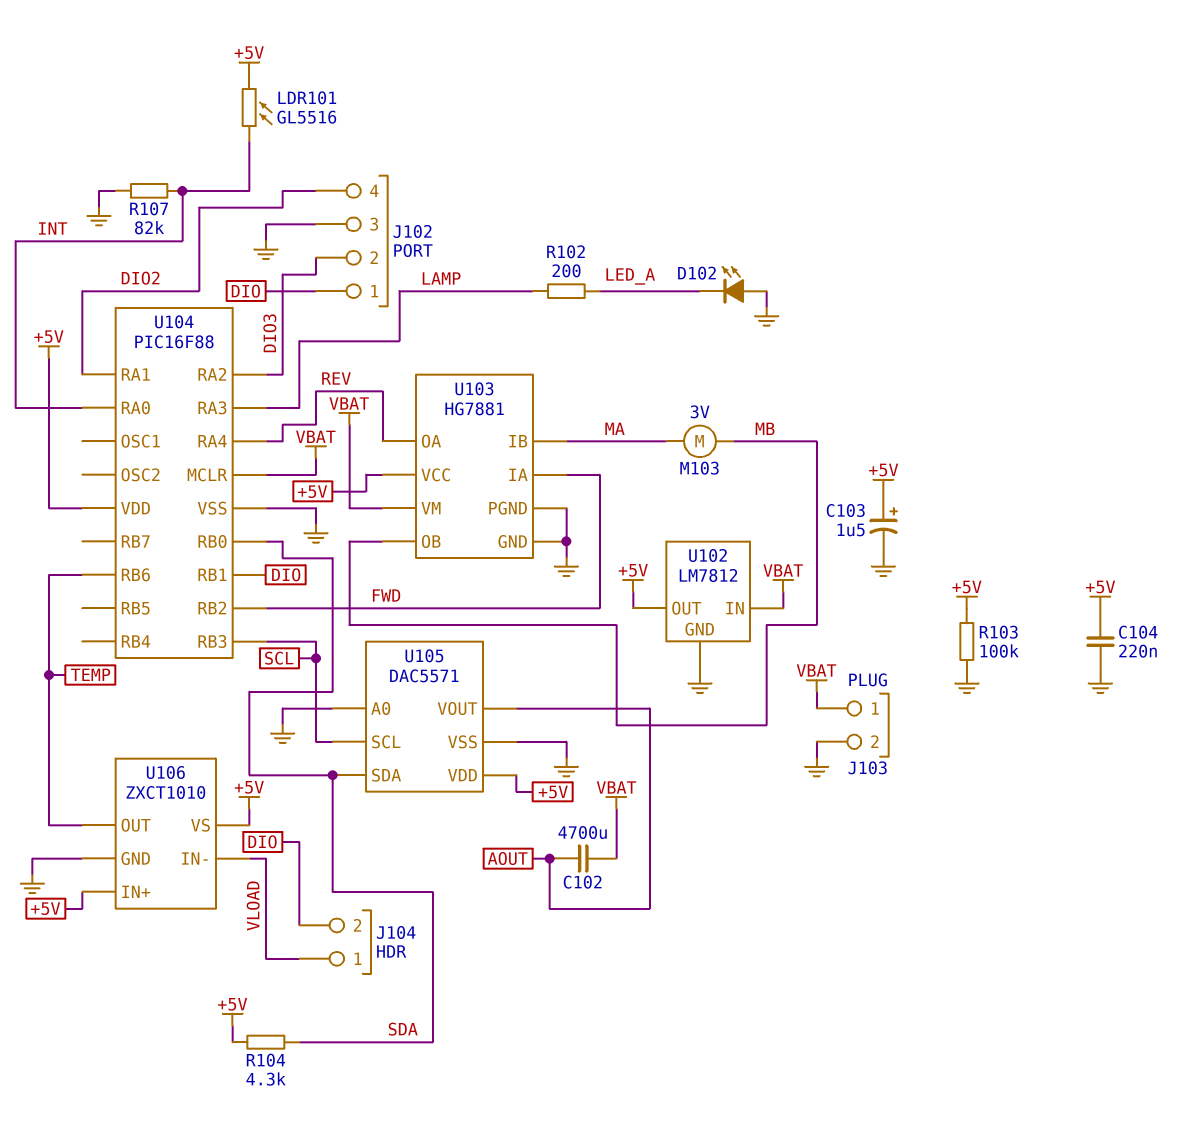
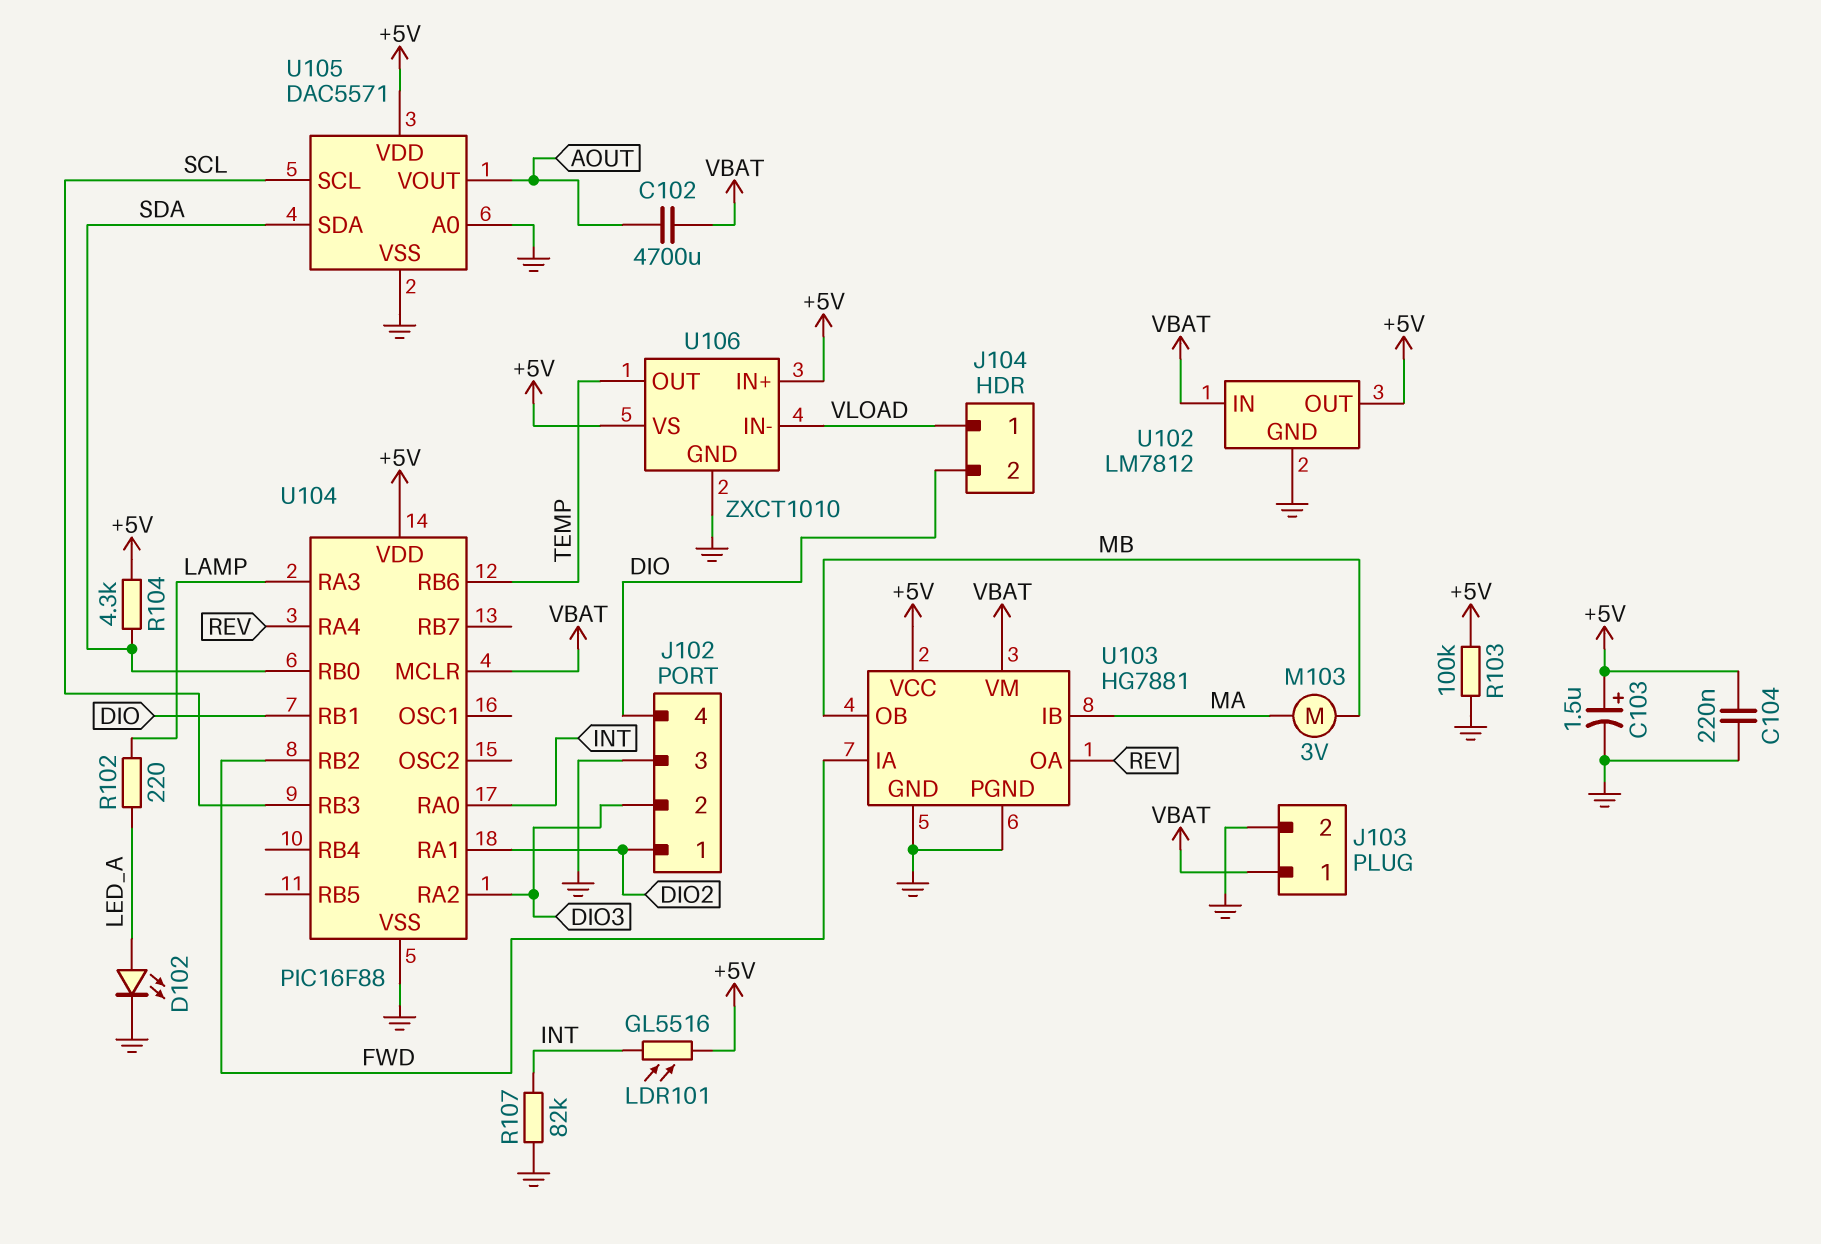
D102: LED (A GND, K LED_A) -> LED (A LED_A, K GND)
J102 pin 1: DIO -> DIO2
J102 pin 4: DIO2 -> DIO
R102: 200 (LAMP, LED_A) -> 220 (LAMP, LED_A)

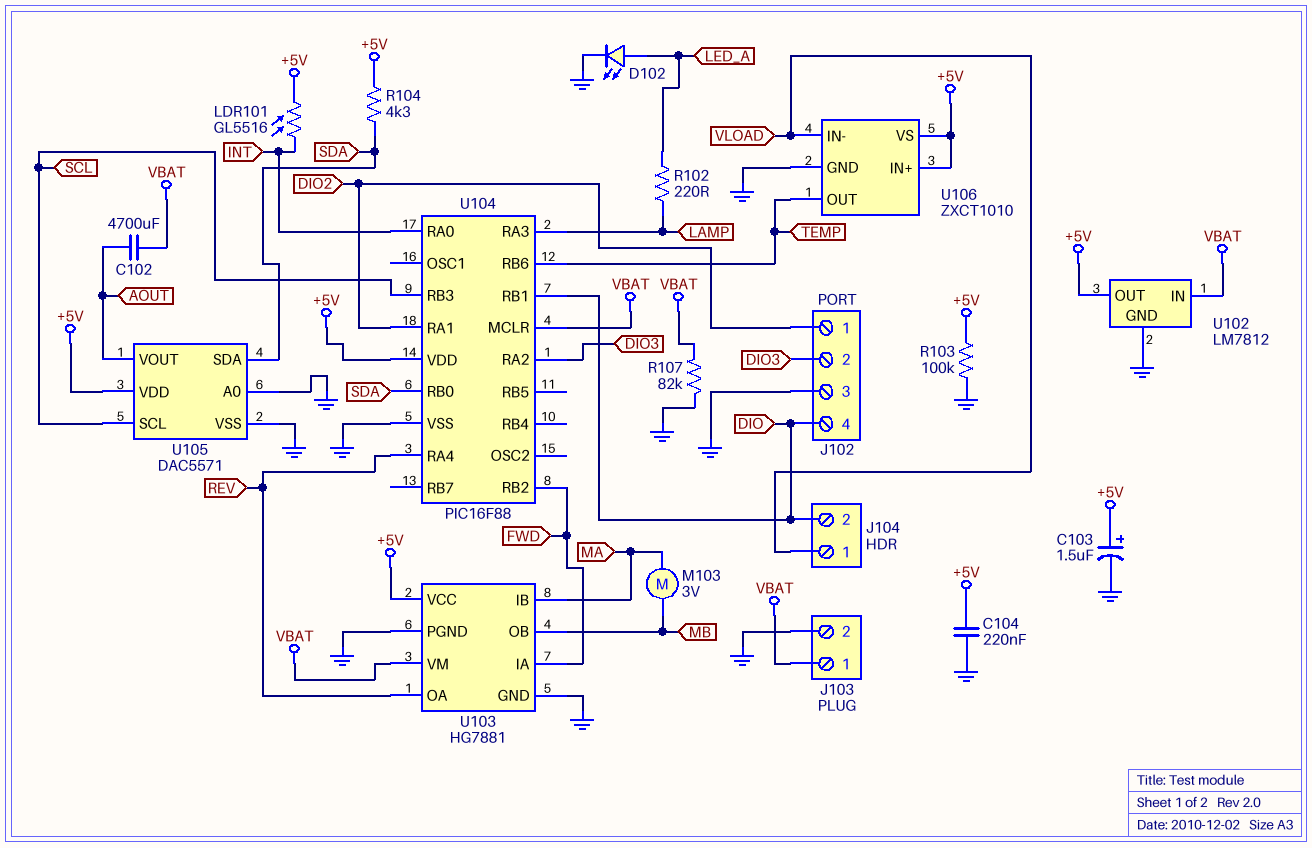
R107: 82k (GND, INT) -> 82k (GND, VBAT)

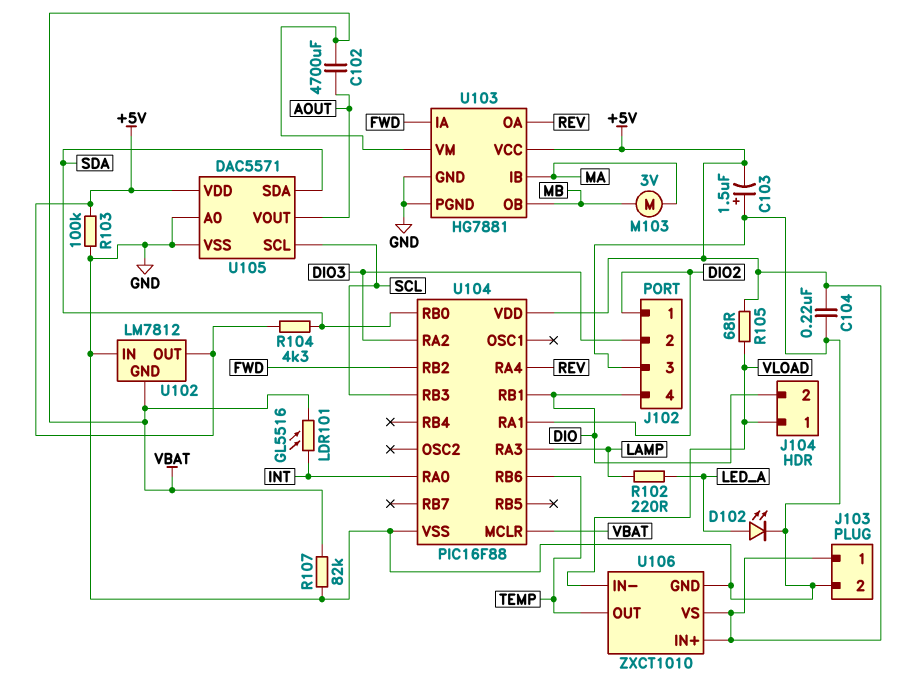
C103: 1.5uF (plus +5V, minus GND) -> 1.5uF (plus GND, minus +5V)
J103 pin 1: VBAT -> +5V
LDR101: GL5516 (+5V, INT) -> GL5516 (INT, VBAT)
R105: none -> 68 (+5V, VLOAD)
U102 pin GND: GND -> VBAT
U102 pin IN: VBAT -> GND

